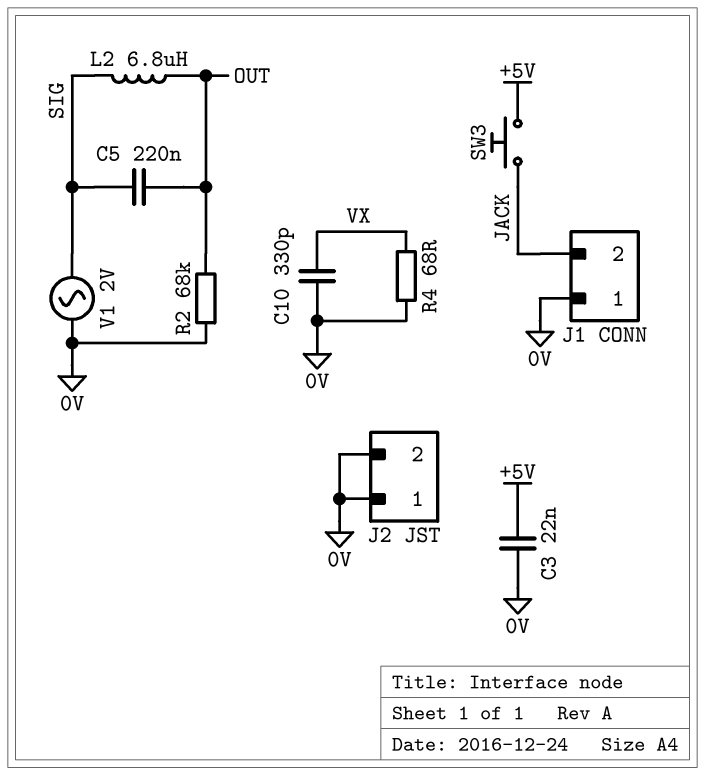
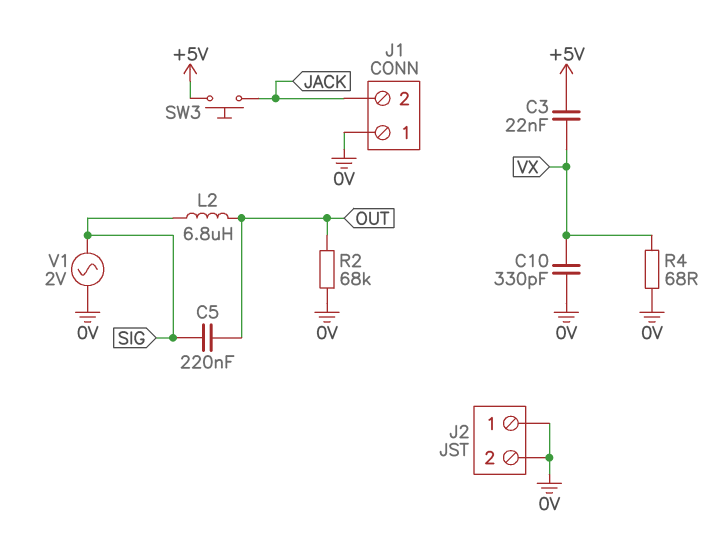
C3: 22nF (+5V, 0V) -> 22nF (+5V, VX)

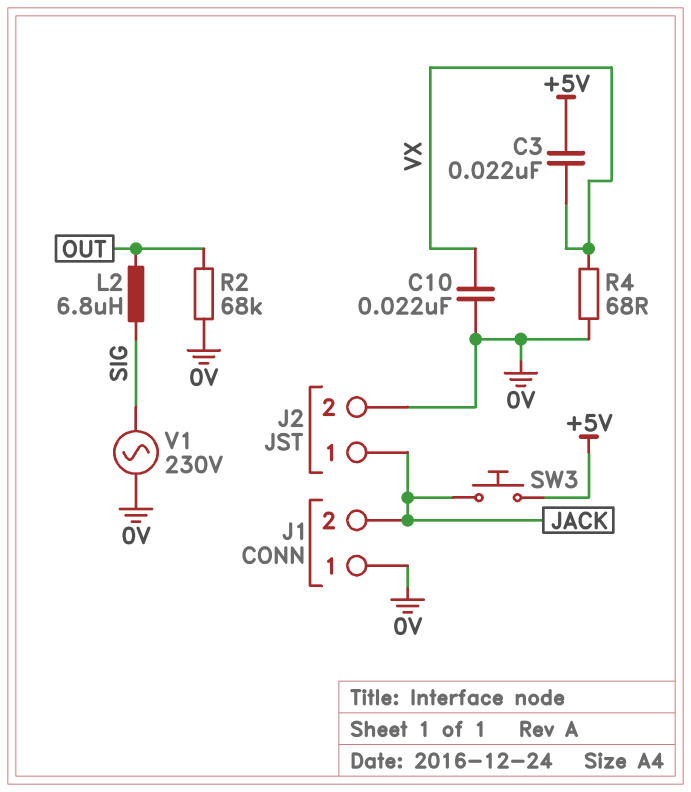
C5: 220nF (OUT, SIG) -> none
C10: 330pF (0V, VX) -> 22nF (0V, VX)
J2 pin 1: 0V -> JACK
V1: AC 2V (0V, SIG) -> AC 230V (0V, SIG)

